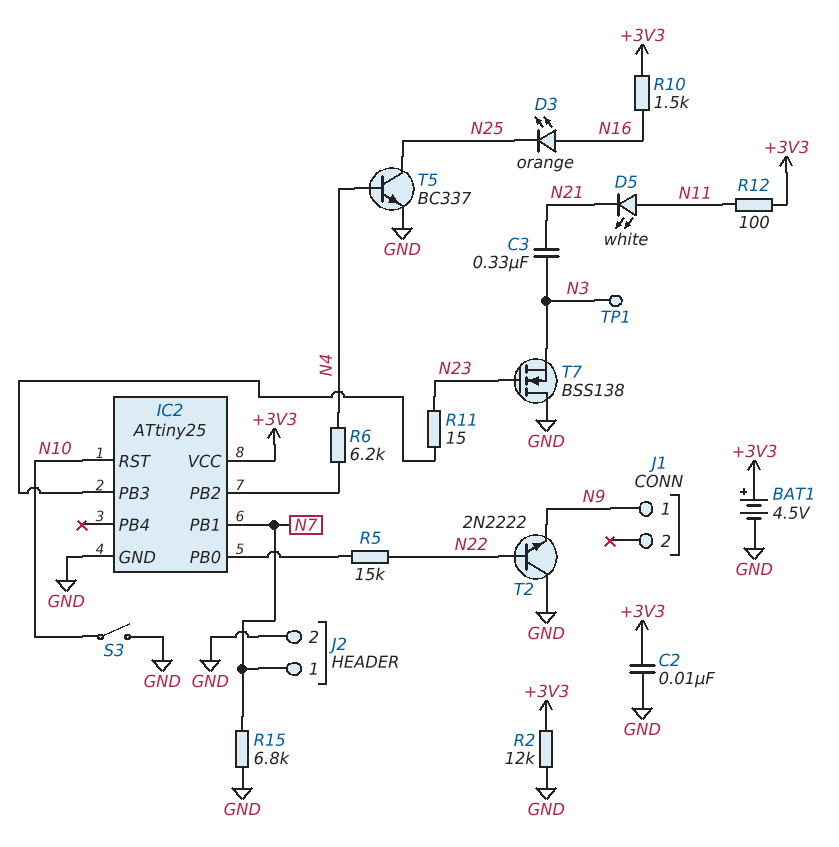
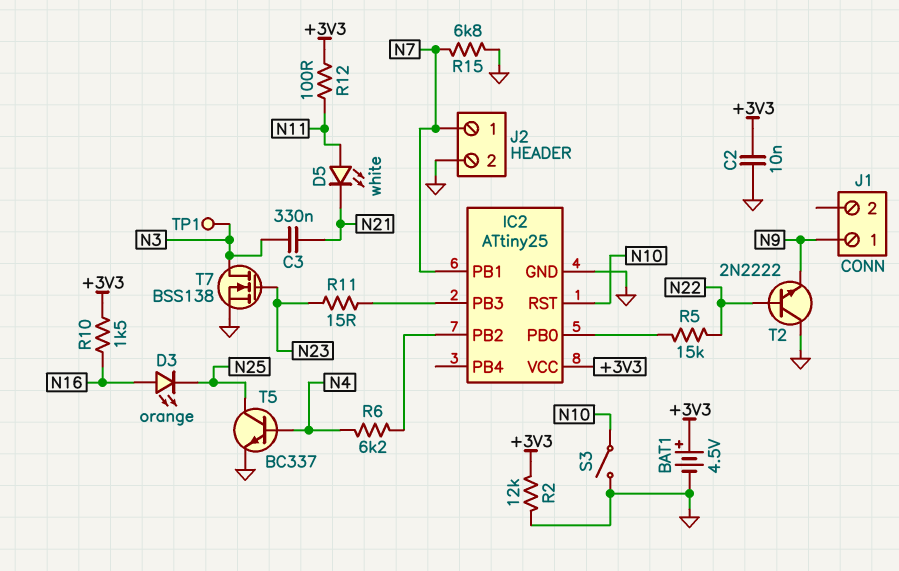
T7: NMOS BSS138 (G N23, D GND, S N3) -> NMOS BSS138 (G N23, D N3, S GND)

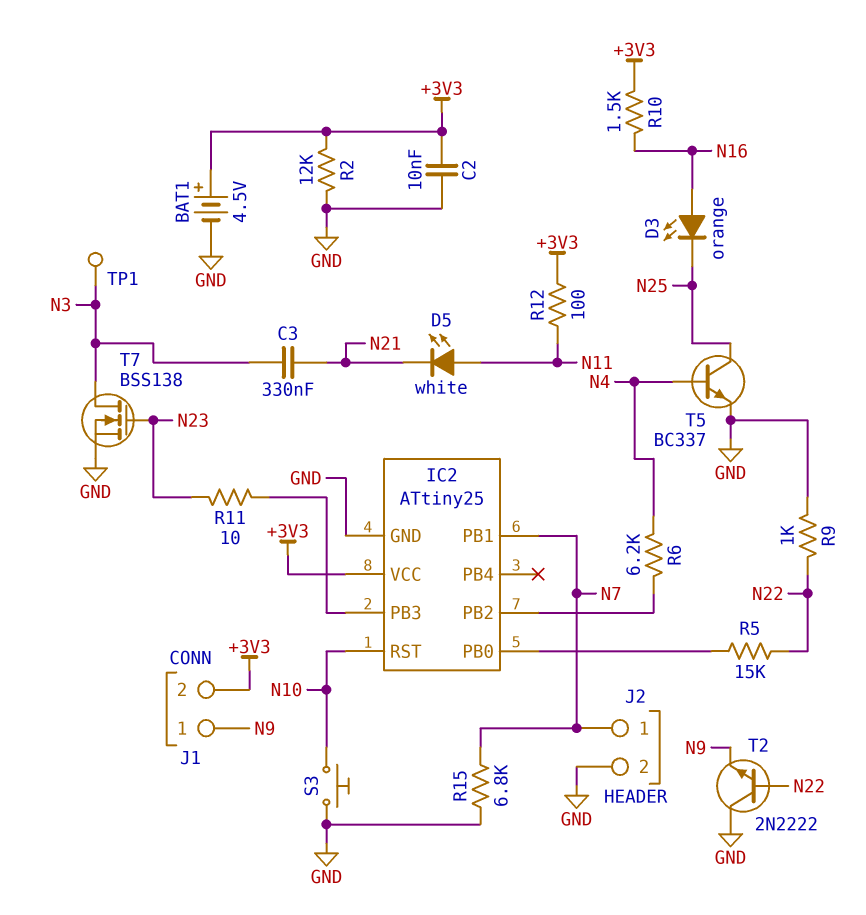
J1 pin 2: none -> +3V3
R9: none -> 1k (GND, N22)
R11: 15 (IC2/PB3, N23) -> 10 (IC2/PB3, N23)
S3: switch (GND, N10) -> button (GND, N10)

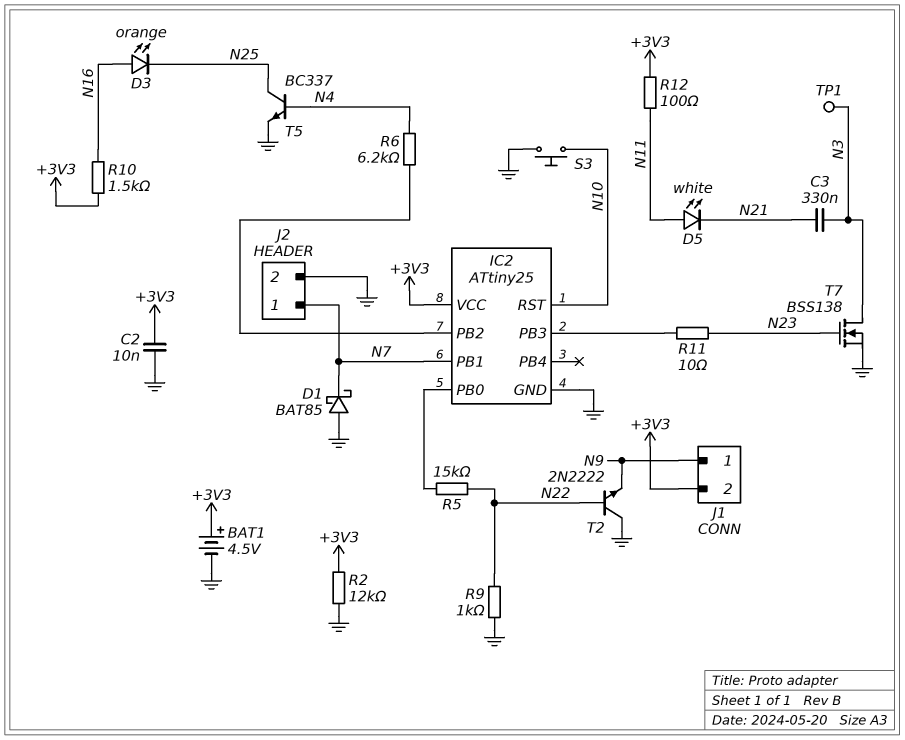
D1: none -> schottky BAT85 (A GND, K N7)
R15: 6.8k (GND, N7) -> none

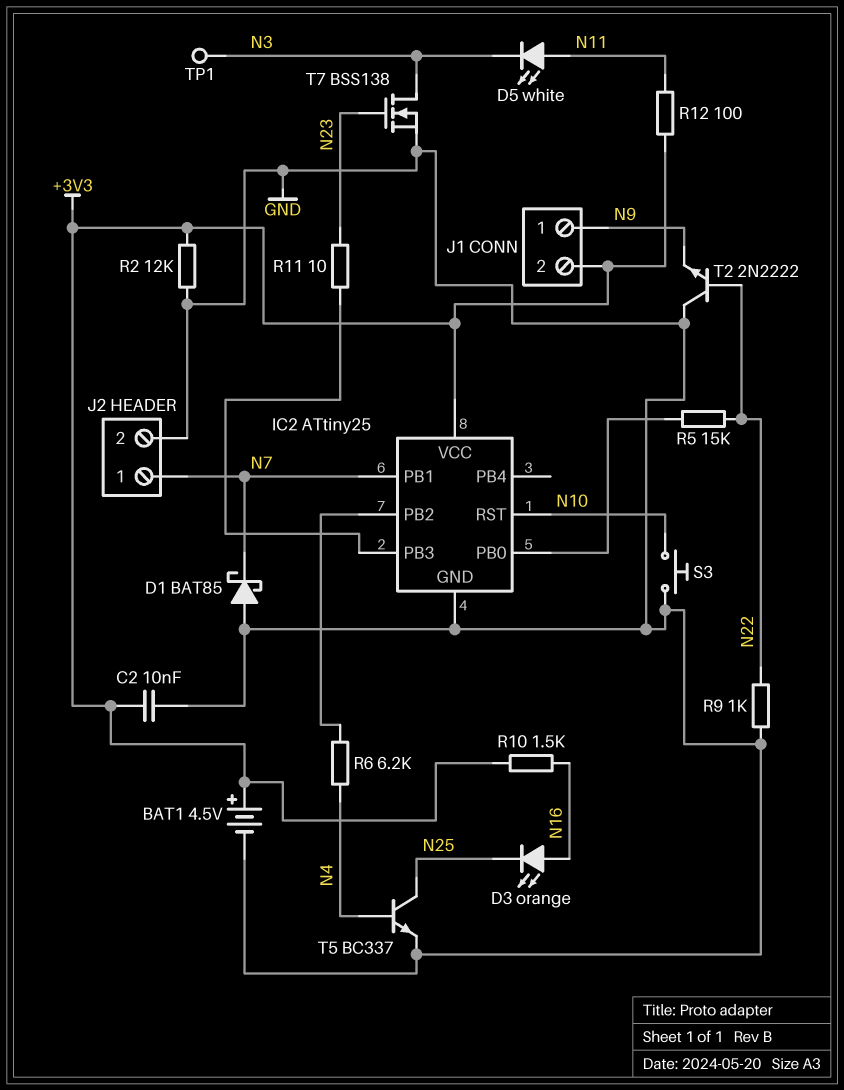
C3: 330nF (N3, N21) -> none
D5: LED white (A N11, K N21) -> LED white (A N11, K N3)

